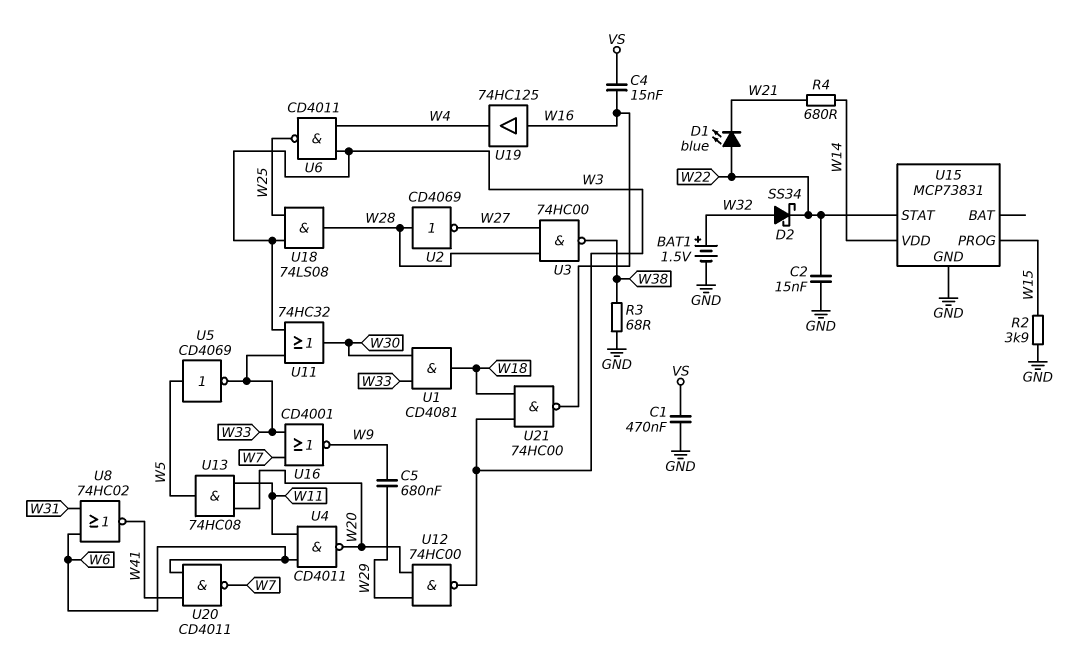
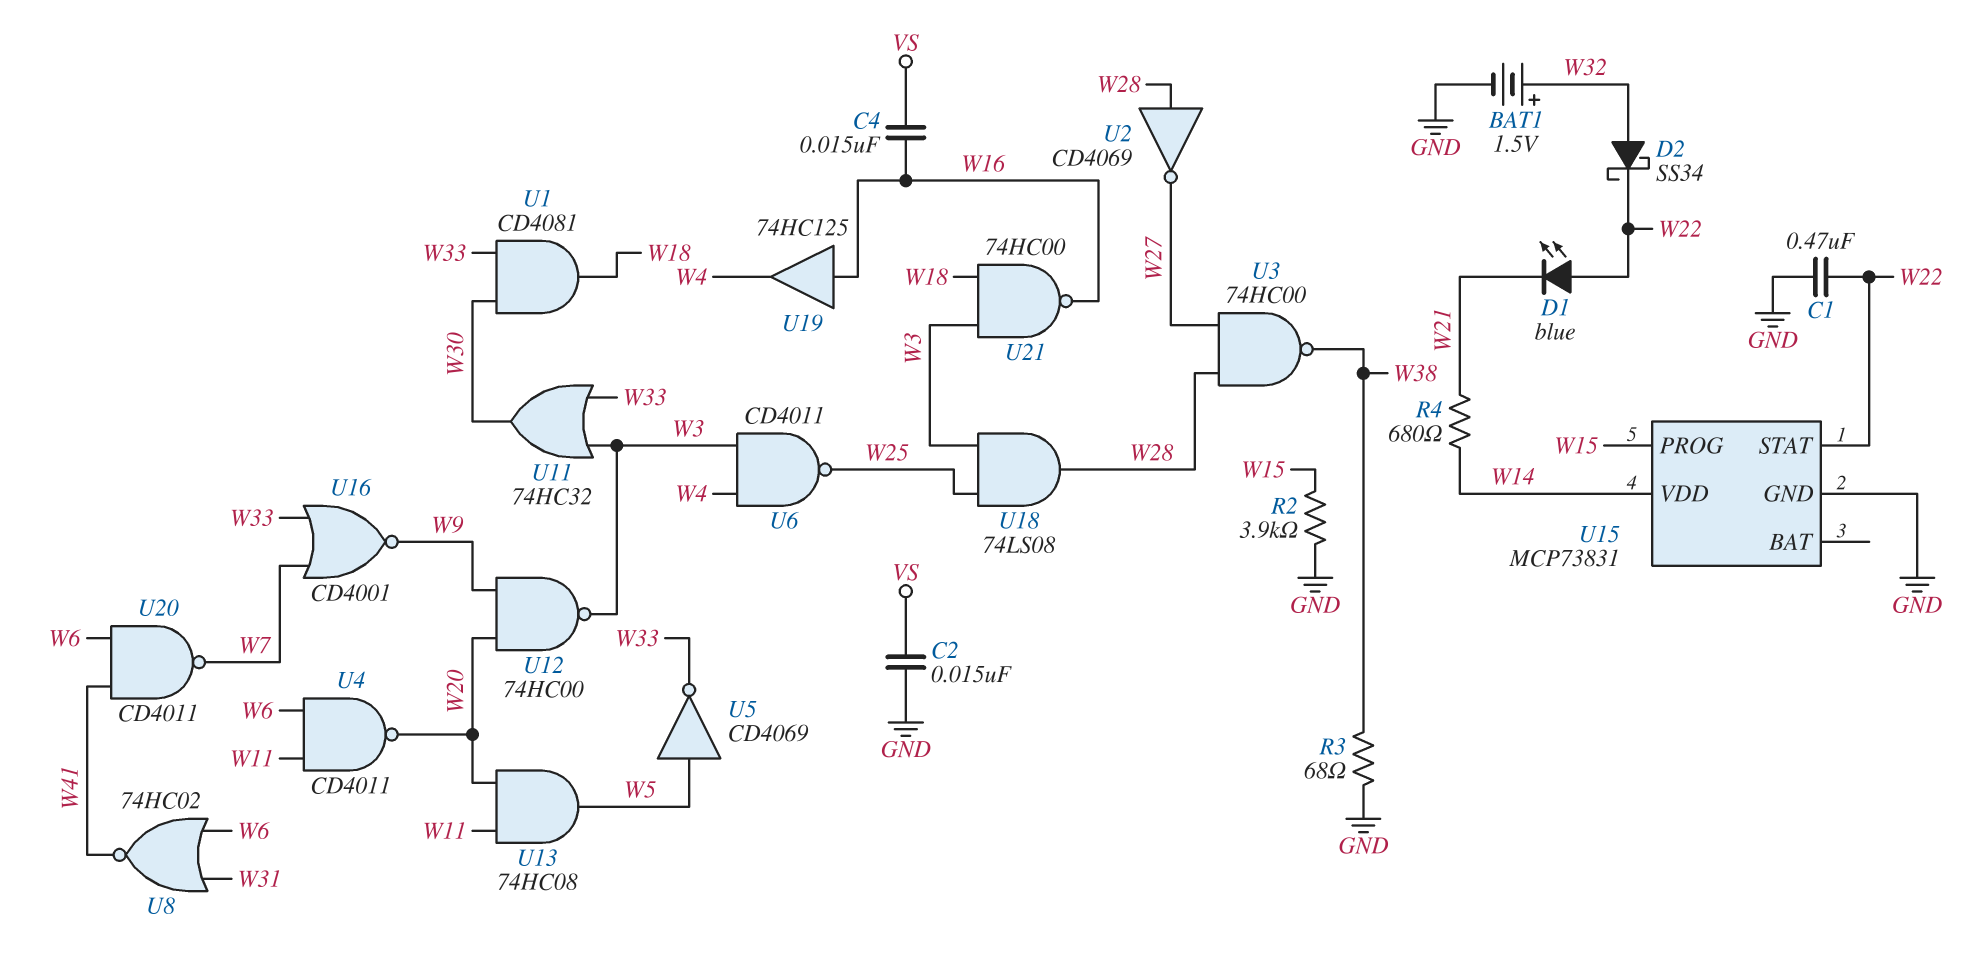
C1: 470nF (GND, VS) -> 470nF (GND, W22)
C2: 15nF (GND, W22) -> 15nF (GND, VS)
C5: 680nF (W9, W29) -> none
U12: NAND 74HC00 (in W20, in W29, out W3) -> NAND 74HC00 (in W9, in W20, out W3)

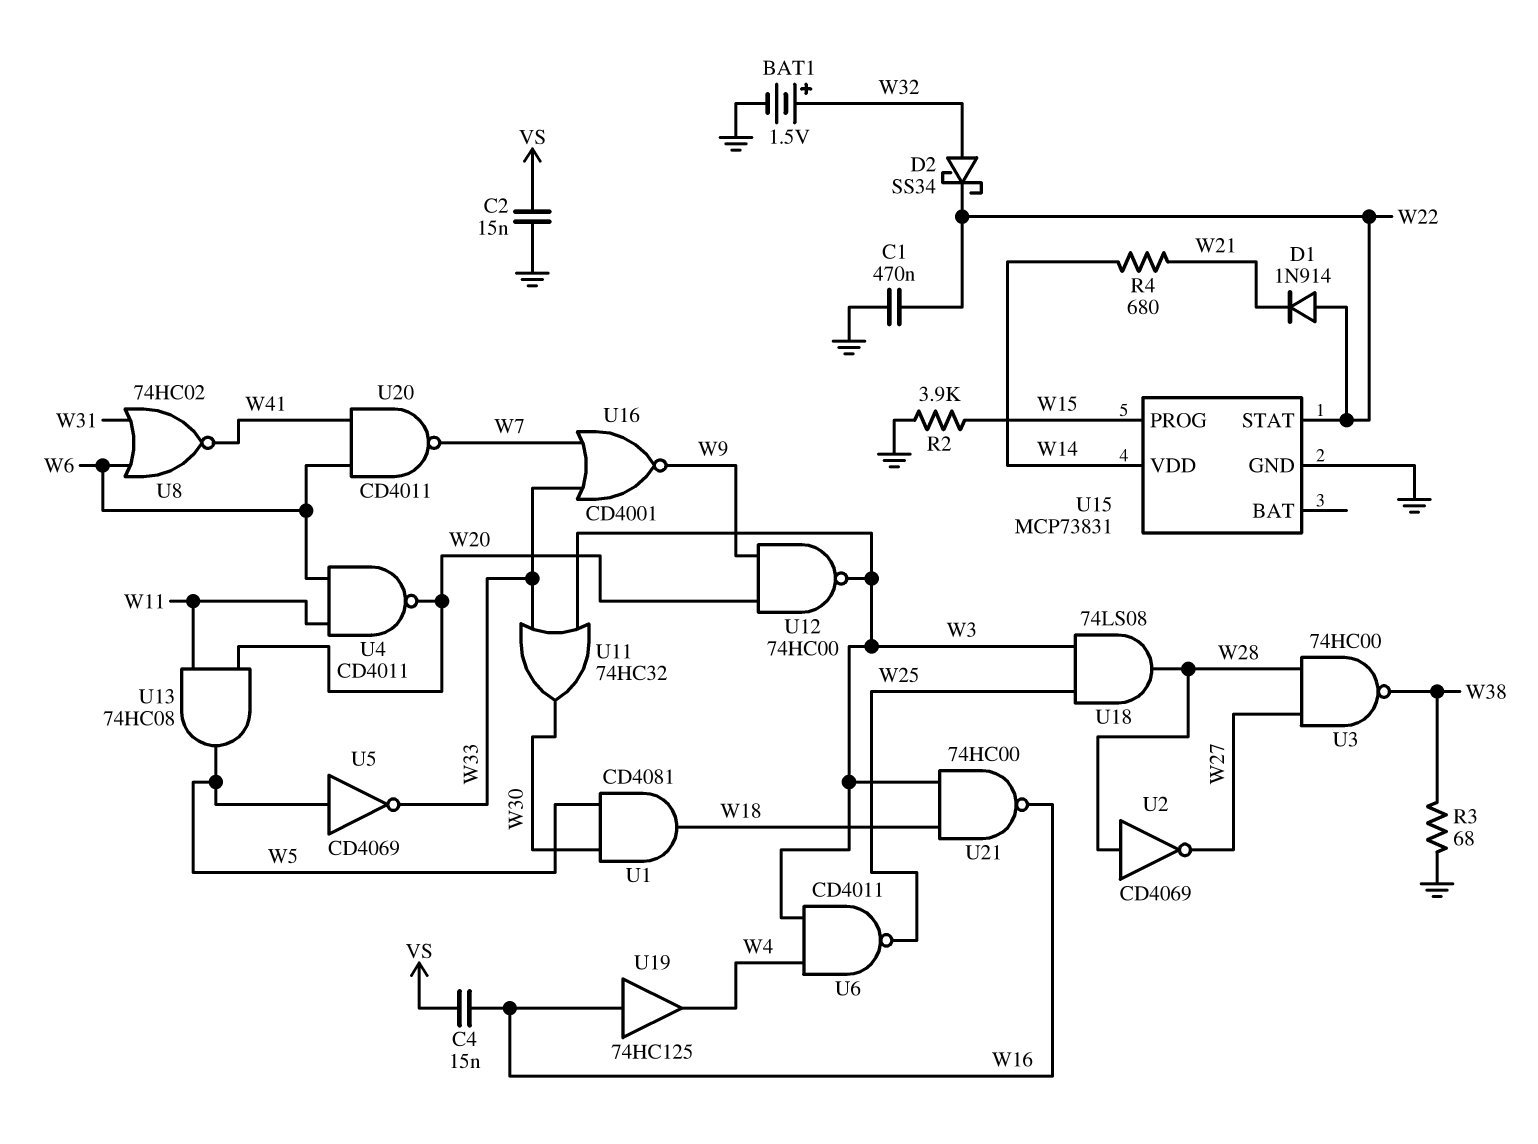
D1: LED blue (A W22, K W21) -> diode 1N914 (A W22, K W21)
U1: AND CD4081 (in W30, in W33, out W18) -> AND CD4081 (in W5, in W30, out W18)

